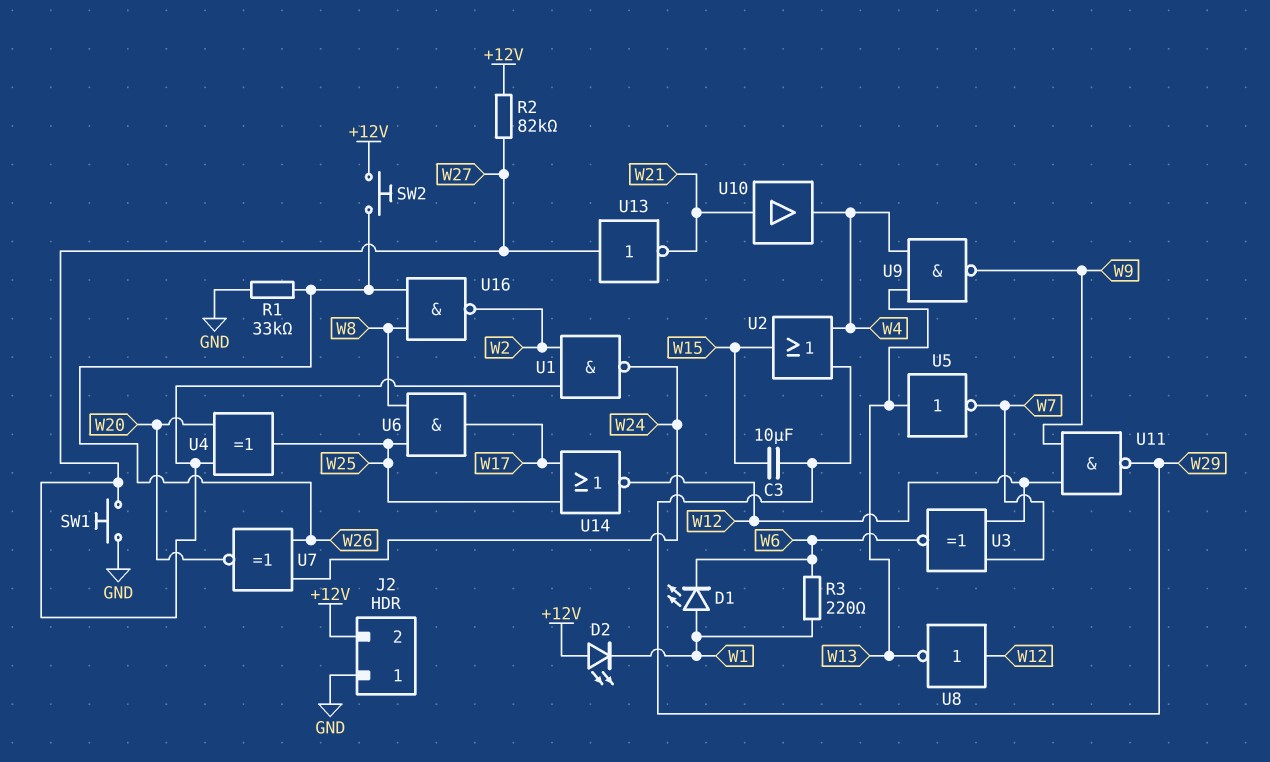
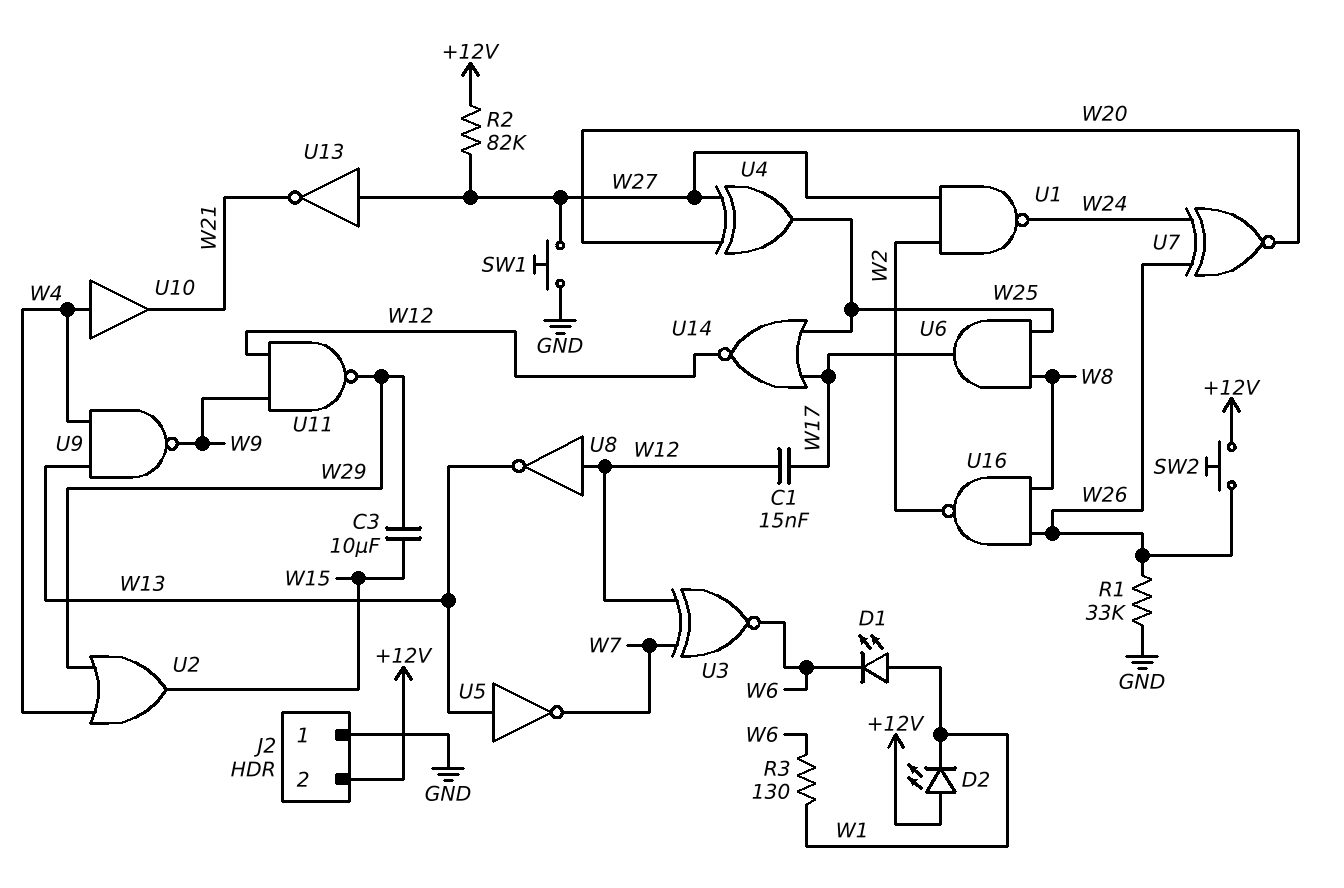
C1: none -> 15nF (W12, W17)
R3: 220 (W1, W6) -> 130 (W1, W6)
U10: buffer (in W21, out W4) -> buffer (in W4, out W21)

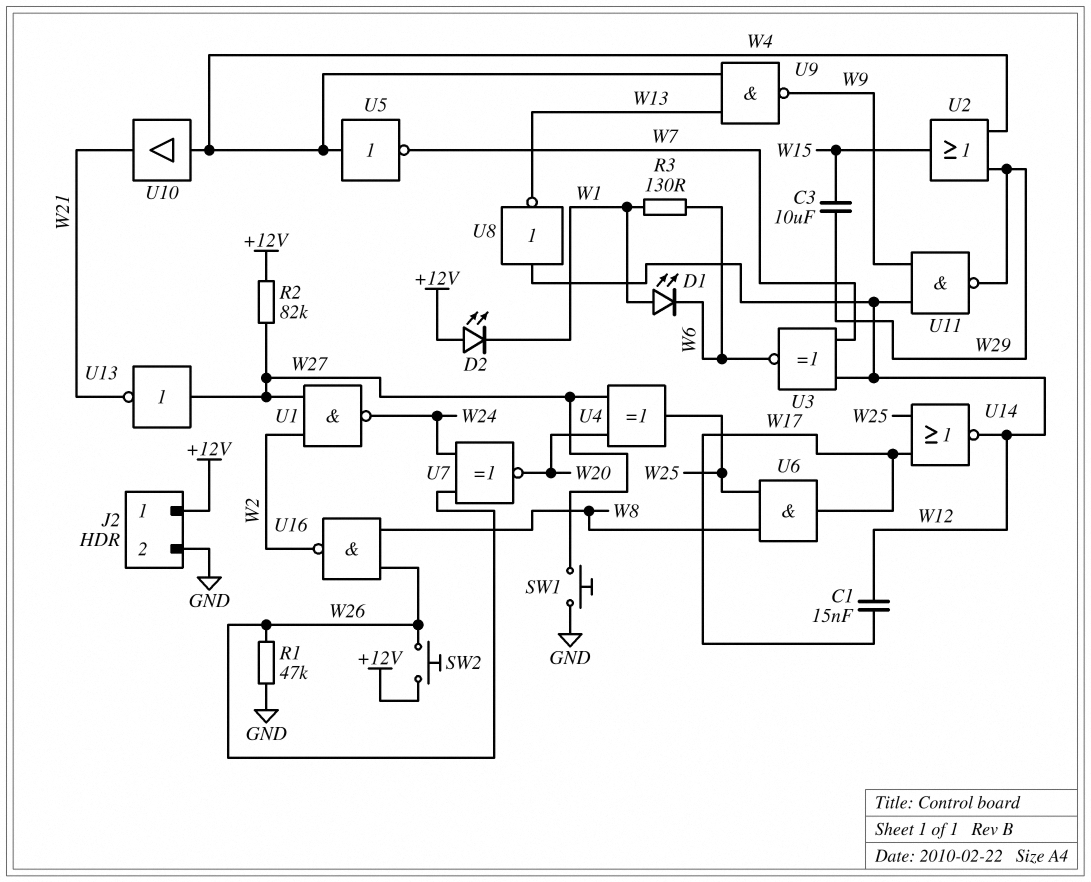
J2 pin 1: GND -> +12V
J2 pin 2: +12V -> GND
R1: 33k (GND, W26) -> 47k (GND, W26)
U5: NOT (in W13, out W7) -> NOT (in W4, out W7)

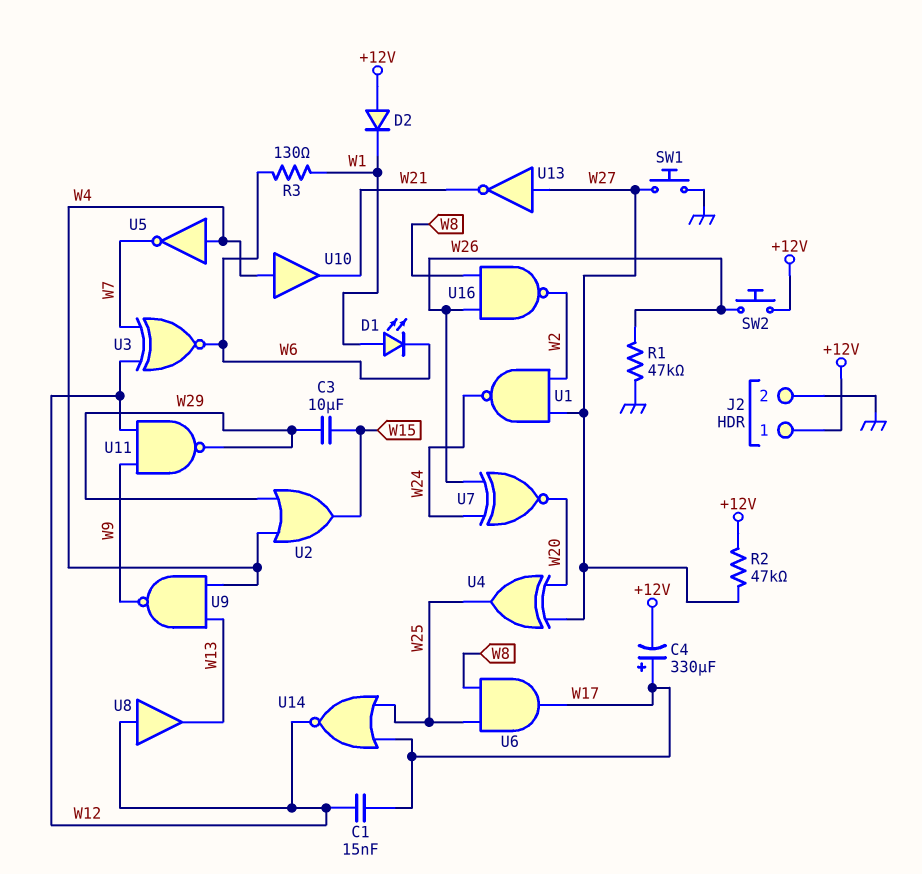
C4: none -> 330uF (plus W17, minus +12V)
D2: LED (A +12V, K W1) -> diode (A +12V, K W1)
R2: 82k (+12V, W27) -> 47k (+12V, W27)
U8: NOT (in W12, out W13) -> buffer (in W12, out W13)

